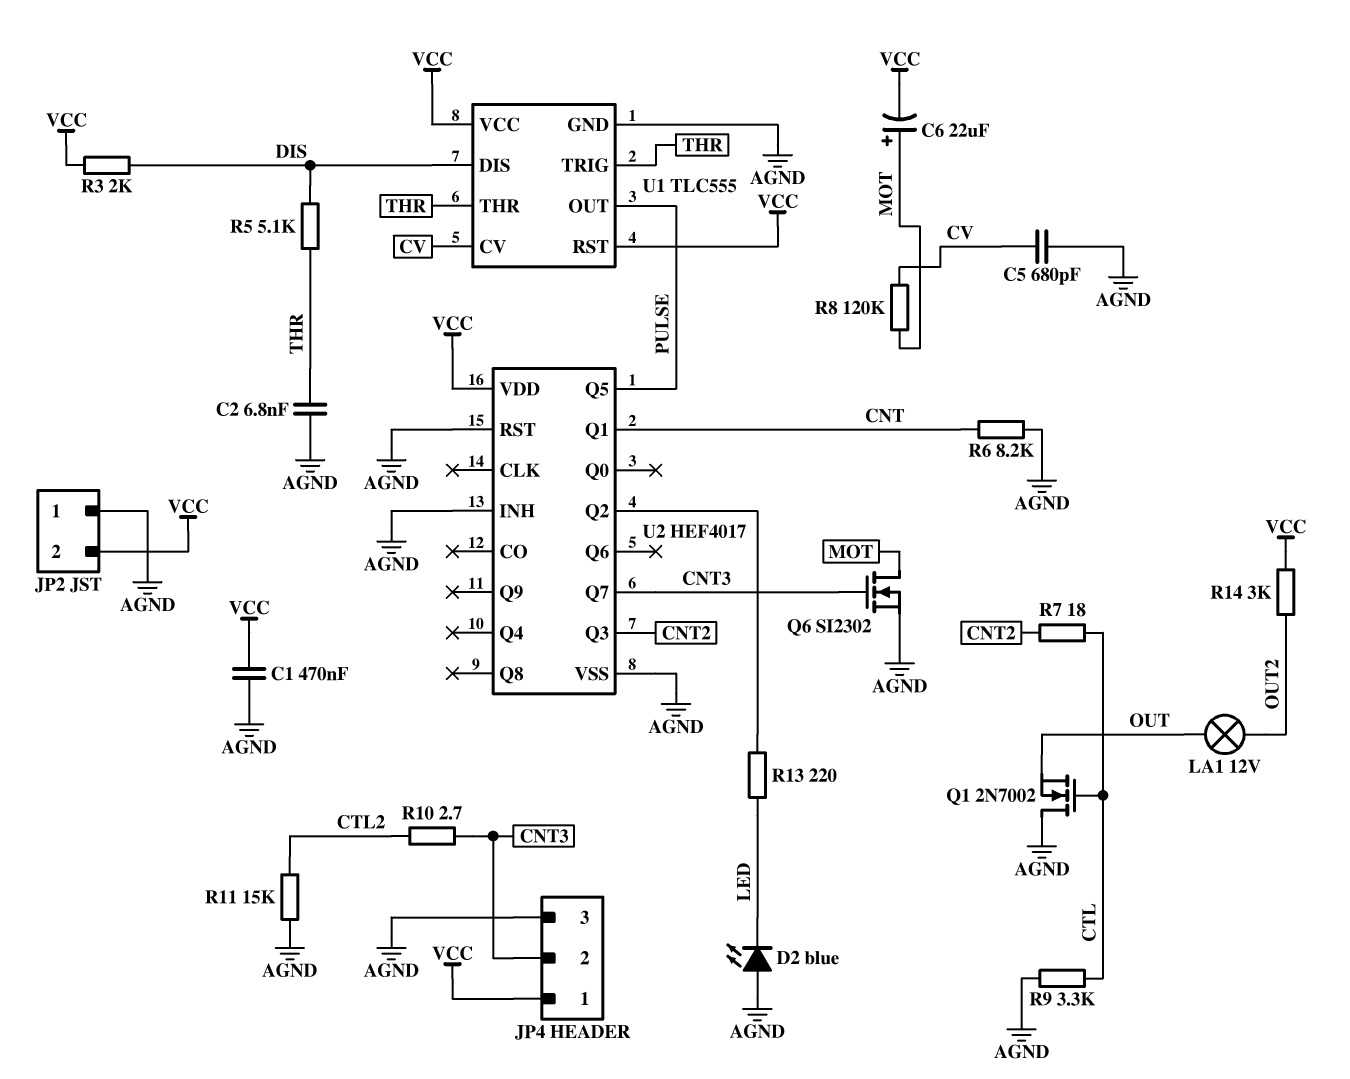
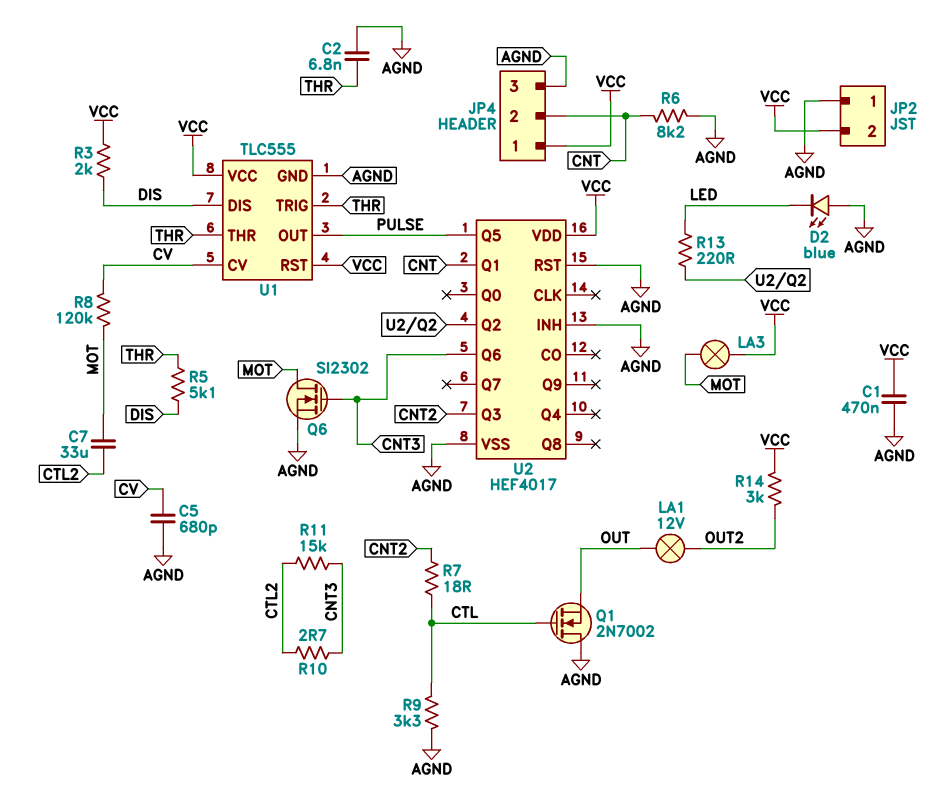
C6: 22uF (plus MOT, minus VCC) -> none
C7: none -> 33uF (CTL2, MOT)
JP4 pin 2: CNT3 -> CNT
LA3: none -> lamp (MOT, VCC)
R11: 15k (AGND, CTL2) -> 15k (CNT3, CTL2)
U2 pin Q6: none -> CNT3
U2 pin Q7: CNT3 -> none

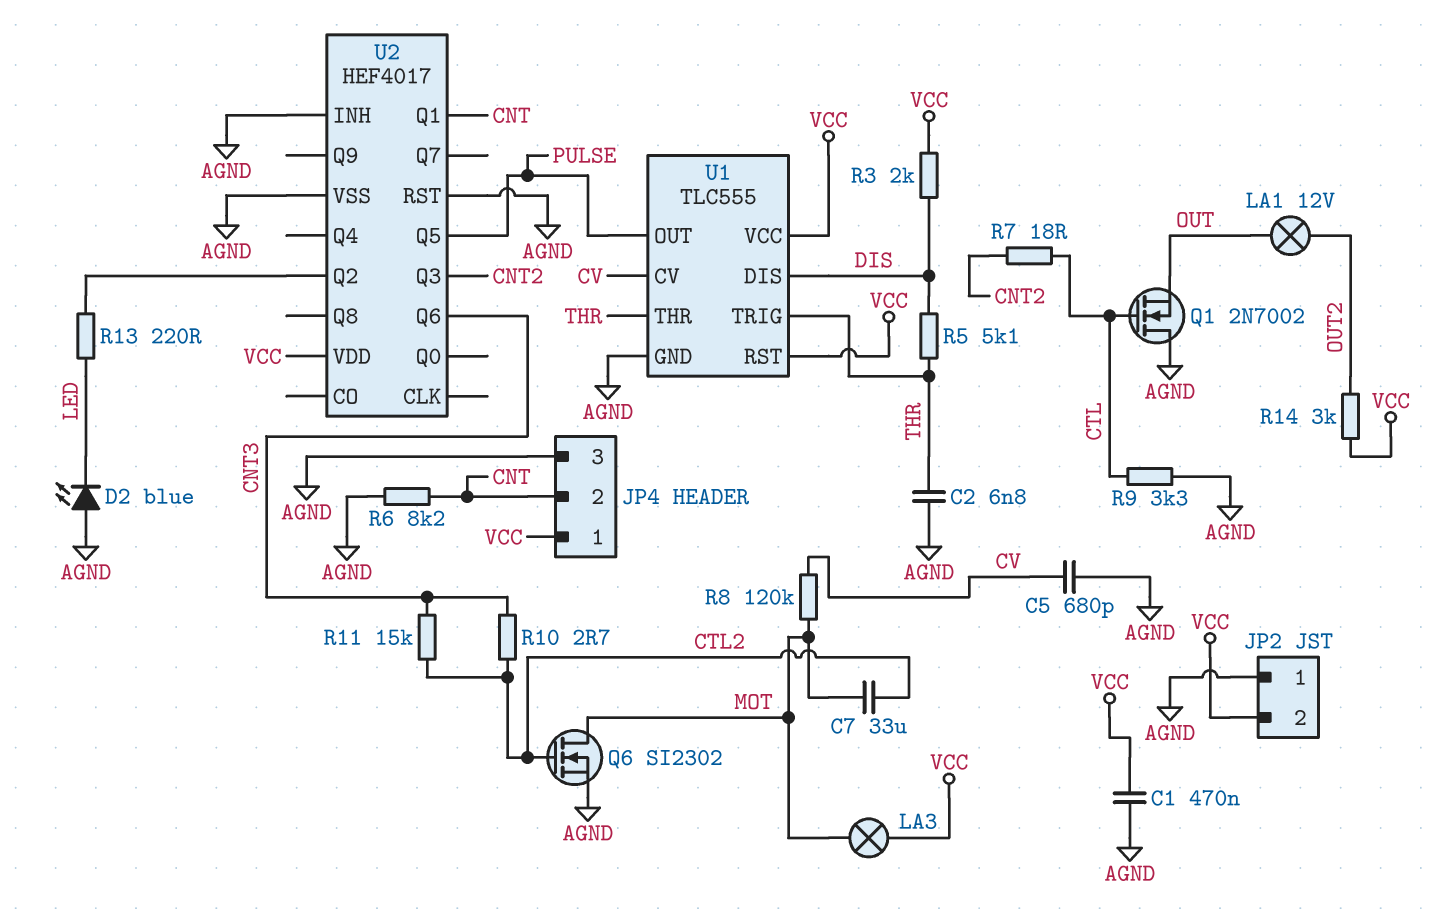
Q6: NMOS SI2302 (G CNT3, D MOT, S AGND) -> NMOS SI2302 (G CTL2, D MOT, S AGND)

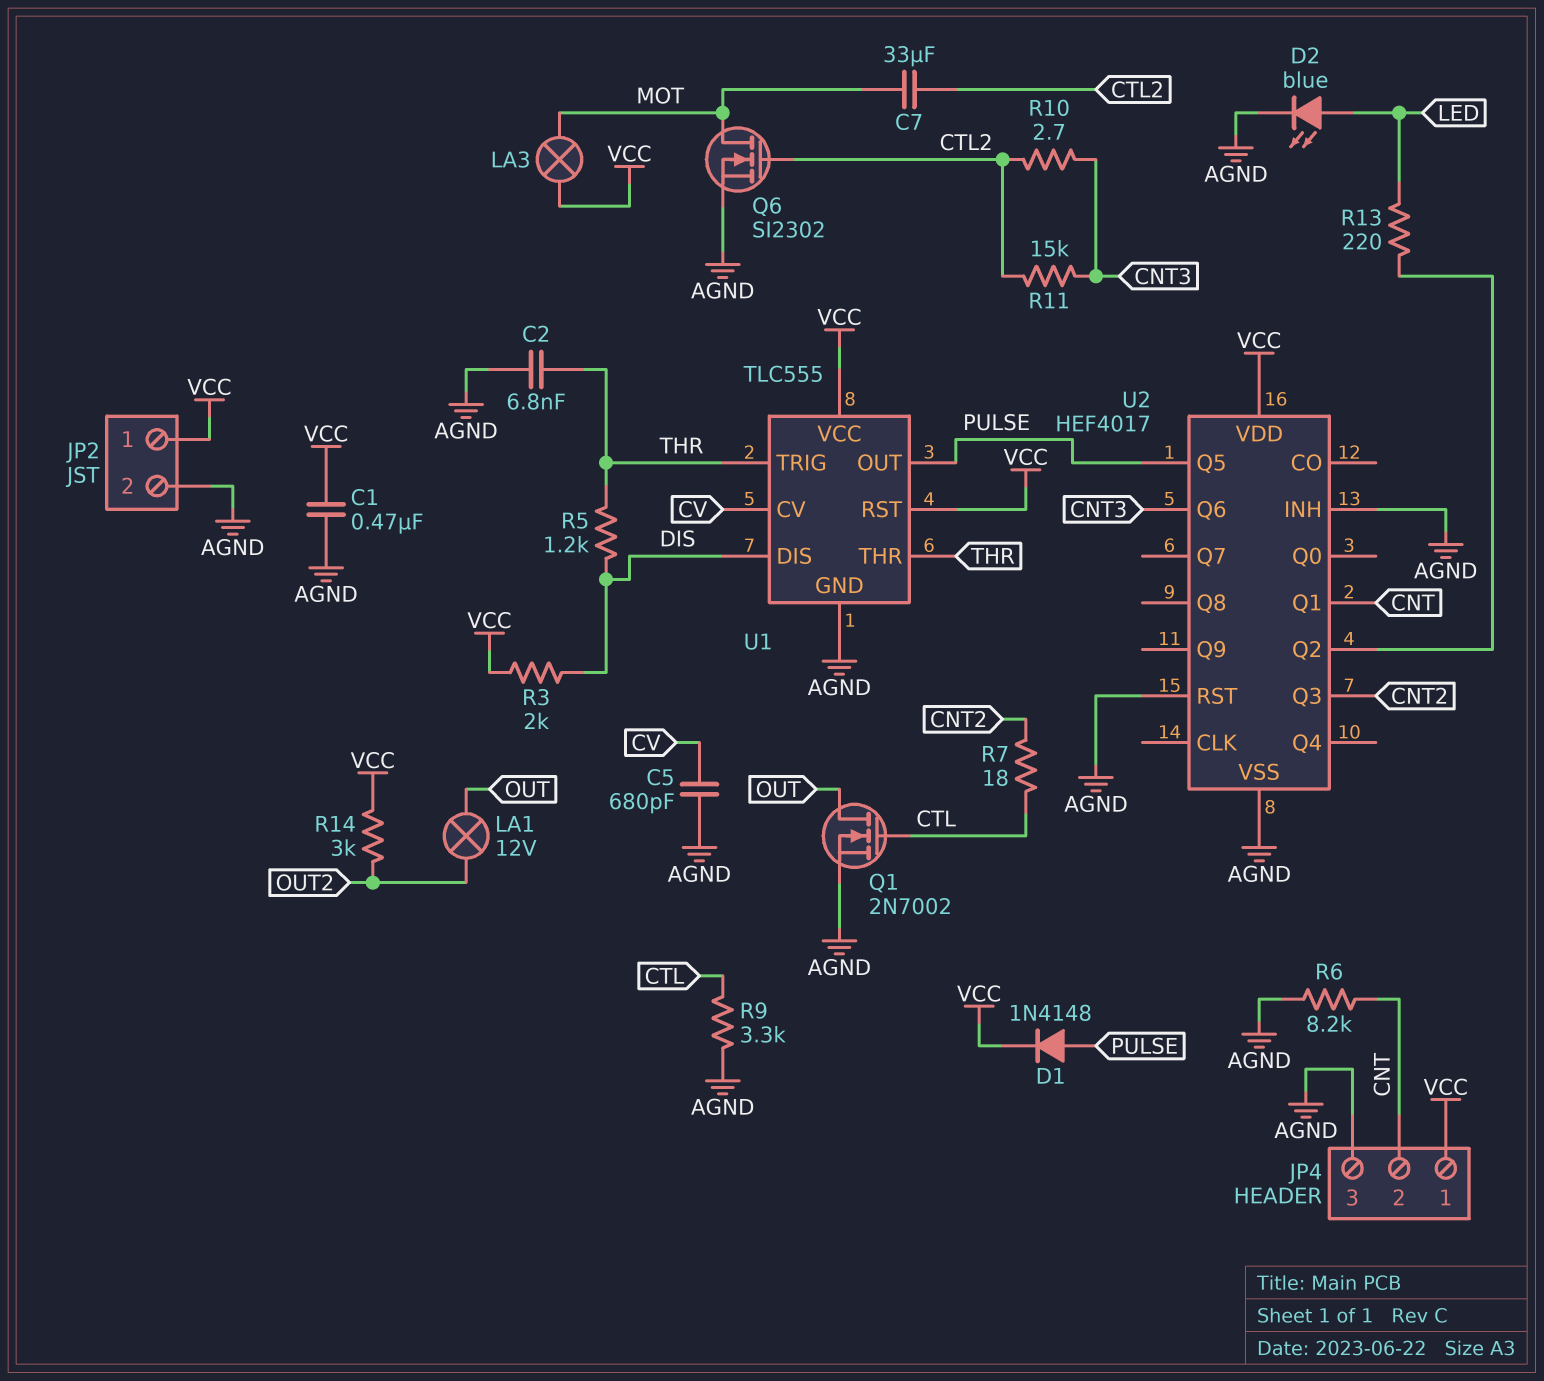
D1: none -> diode 1N4148 (A PULSE, K VCC)
D2: LED blue (A AGND, K LED) -> LED blue (A LED, K AGND)
JP2 pin 1: AGND -> VCC
JP2 pin 2: VCC -> AGND
Q1: NMOS 2N7002 (G CTL, D AGND, S OUT) -> NMOS 2N7002 (G CTL, D OUT, S AGND)
R5: 5.1k (DIS, THR) -> 1.2k (DIS, THR)
R8: 120k (CV, MOT) -> none

